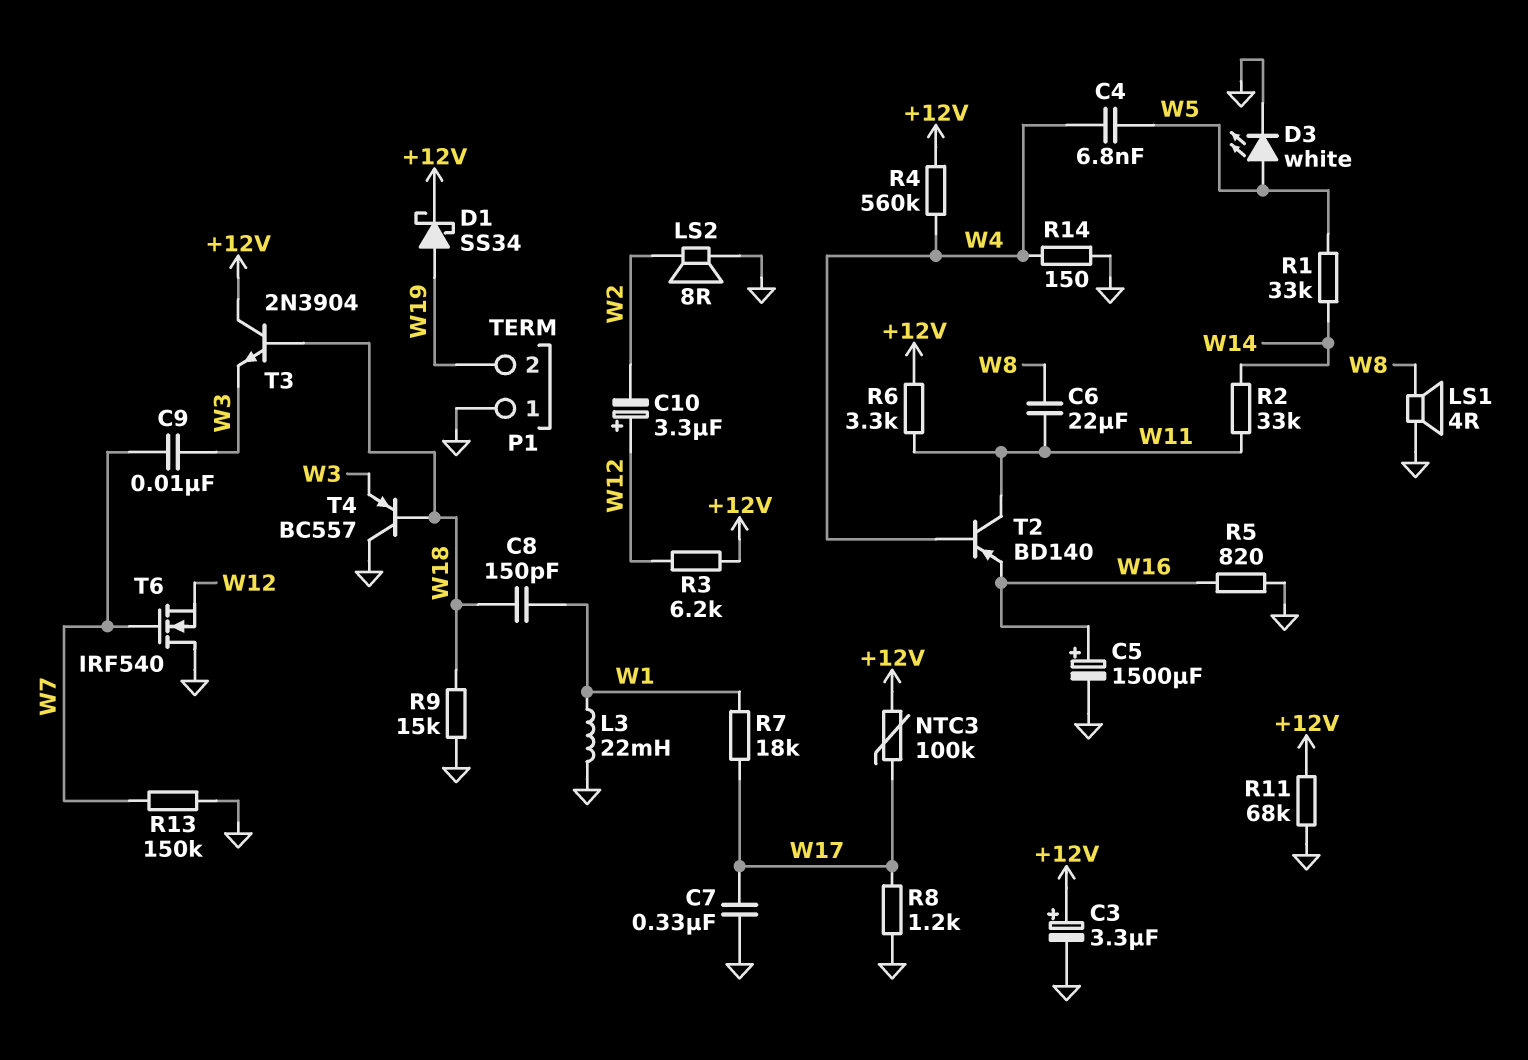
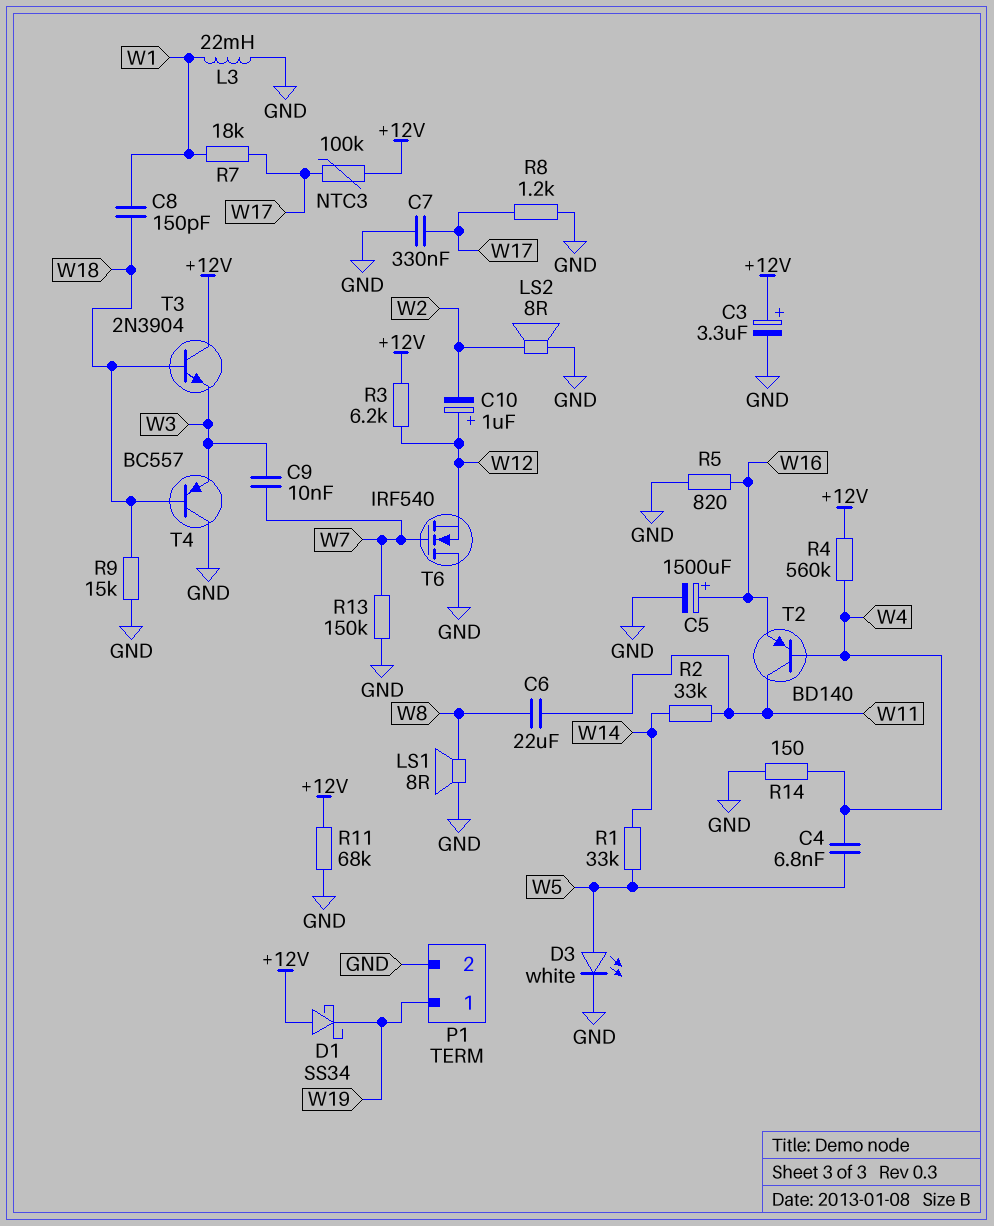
C10: 3.3uF (plus W12, minus W2) -> 1uF (plus W12, minus W2)
D1: schottky SS34 (A W19, K +12V) -> schottky SS34 (A +12V, K W19)
LS1: speaker 4R (GND, W8) -> speaker 8R (GND, W8)
P1 pin 1: GND -> W19
P1 pin 2: W19 -> GND
R6: 3.3k (+12V, W11) -> none

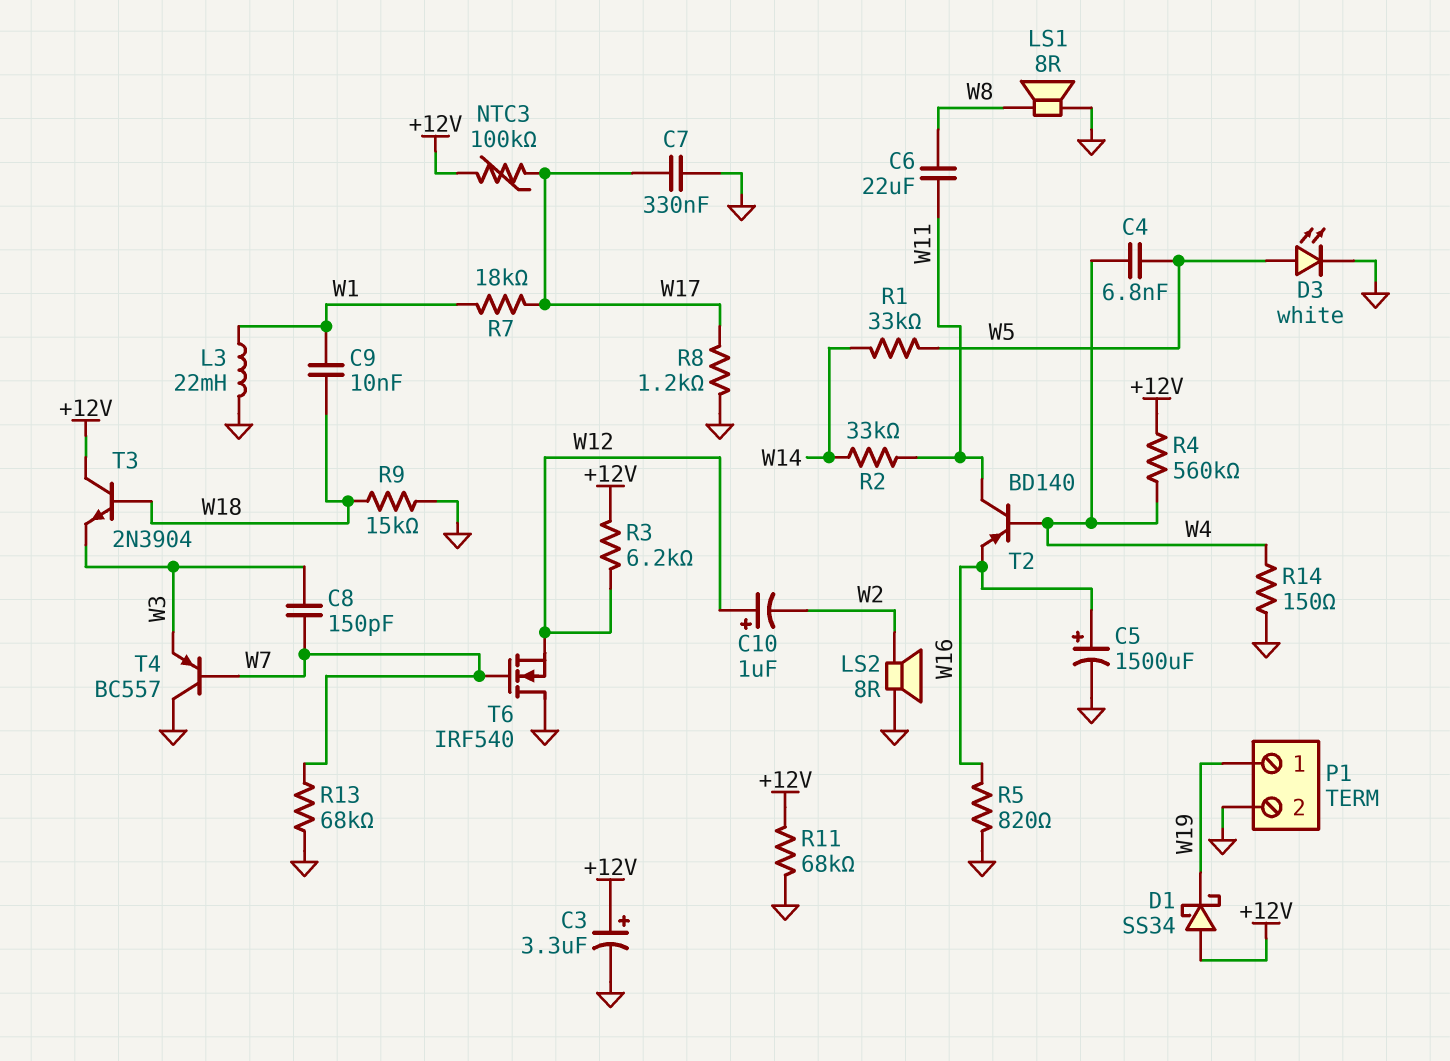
C8: 150pF (W1, W18) -> 150pF (W3, W7)
C9: 10nF (W3, W7) -> 10nF (W1, W18)
R13: 150k (GND, W7) -> 68k (GND, W7)
T4: PNP BC557 (B W18, C GND, E W3) -> PNP BC557 (B W7, C GND, E W3)

